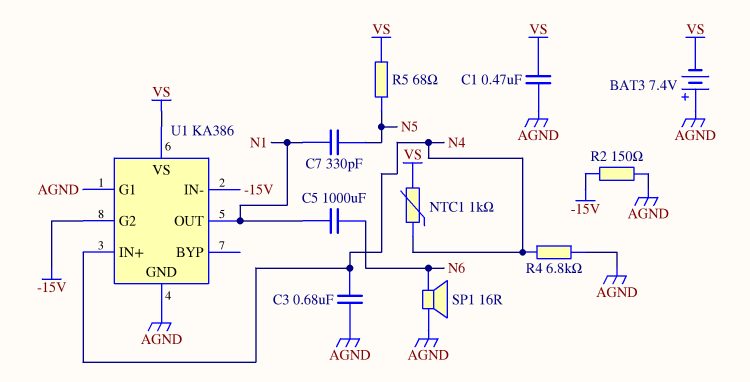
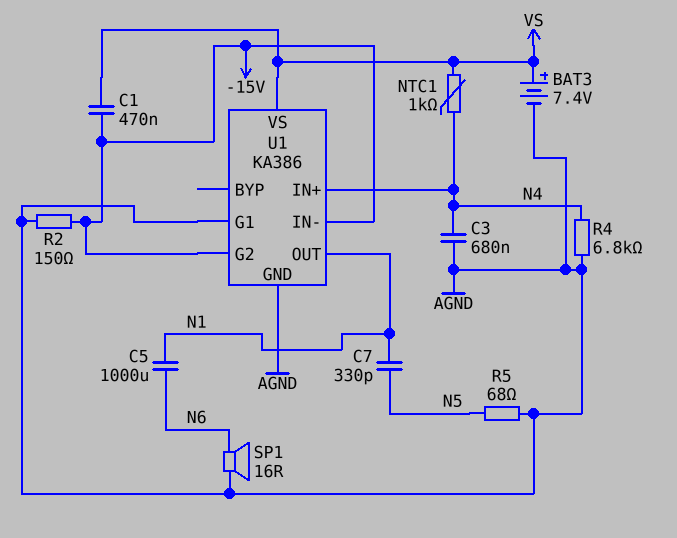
BAT3: 7.4V (plus AGND, minus VS) -> 7.4V (plus VS, minus AGND)
C1: 470nF (AGND, VS) -> 470nF (-15V, VS)
R5: 68 (N5, VS) -> 68 (AGND, N5)

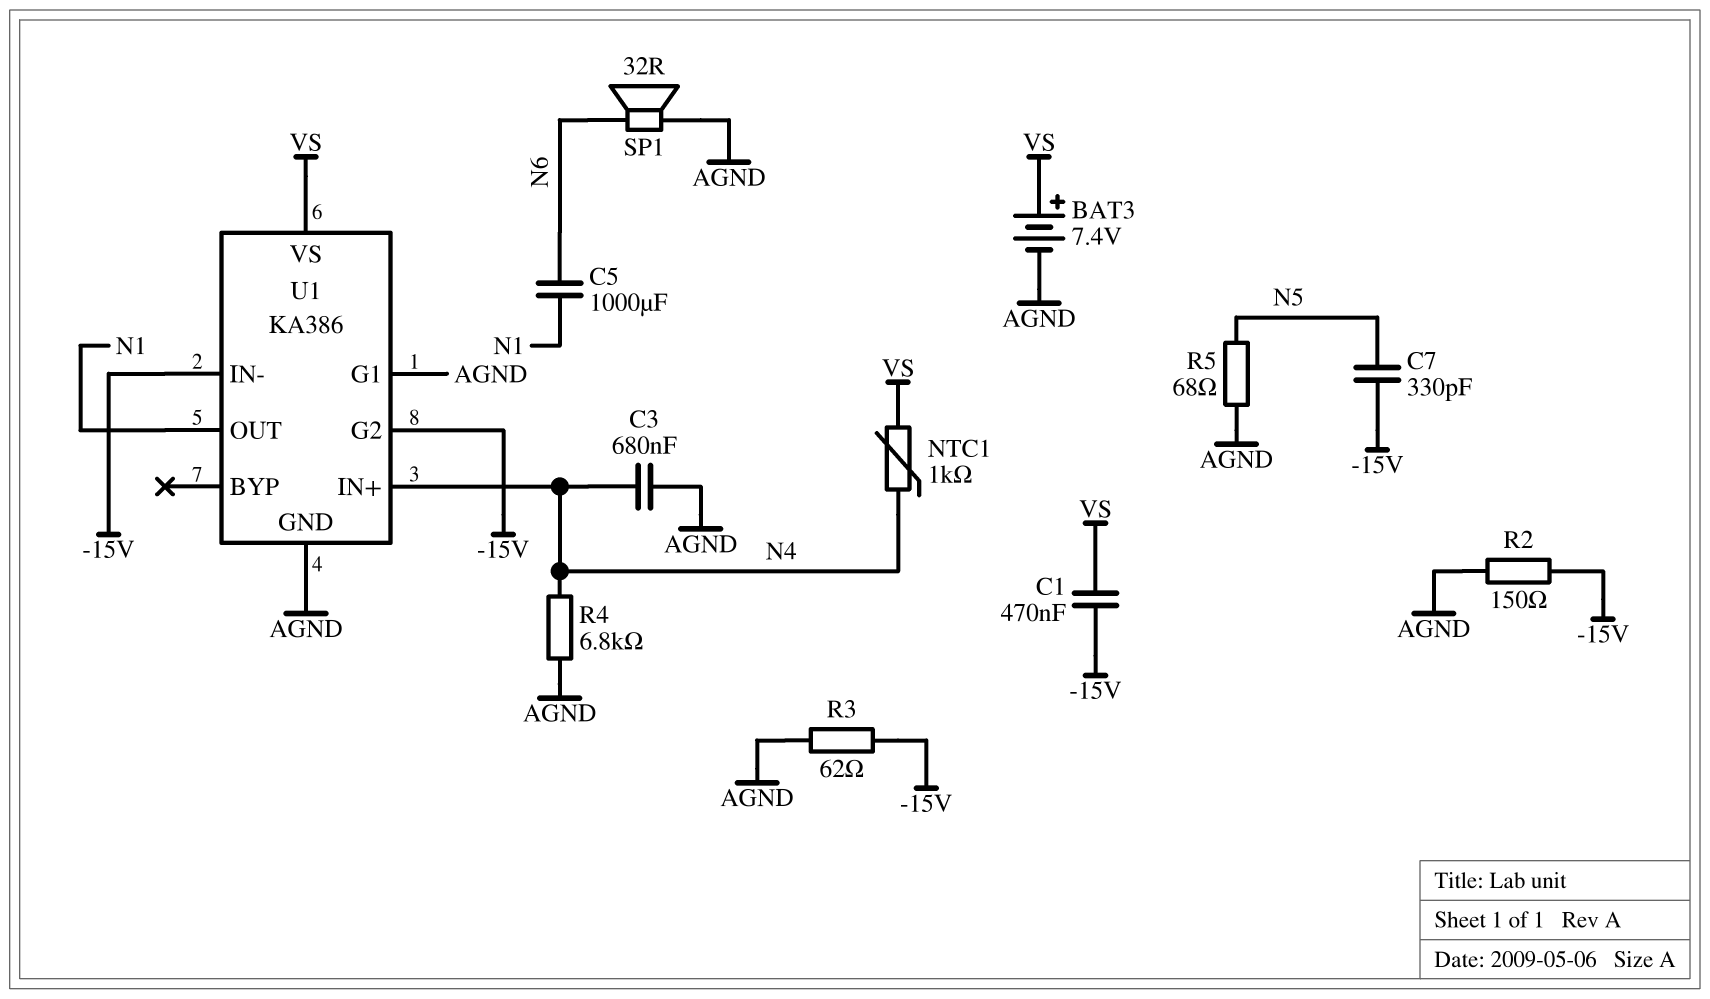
C7: 330pF (N1, N5) -> 330pF (-15V, N5)
R3: none -> 62 (-15V, AGND)
SP1: speaker 16R (AGND, N6) -> speaker 32R (AGND, N6)

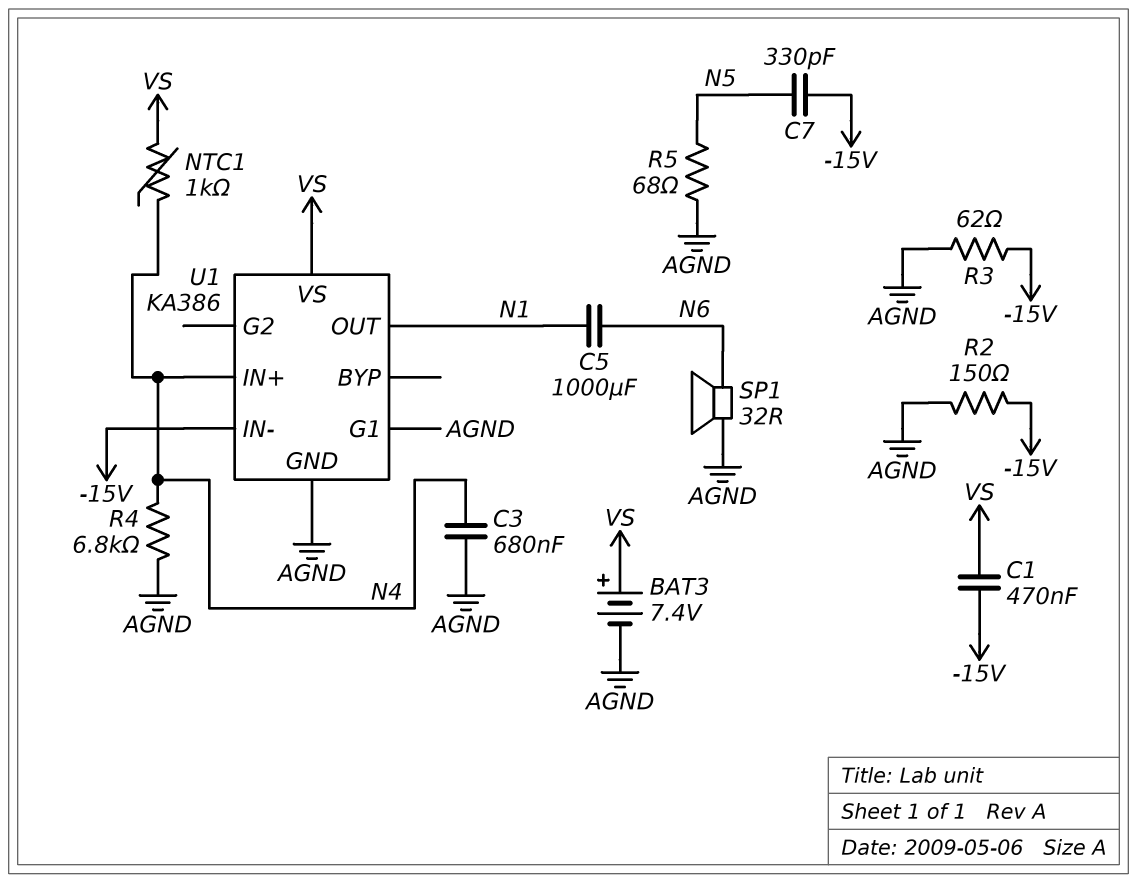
U1 pin G2: -15V -> none

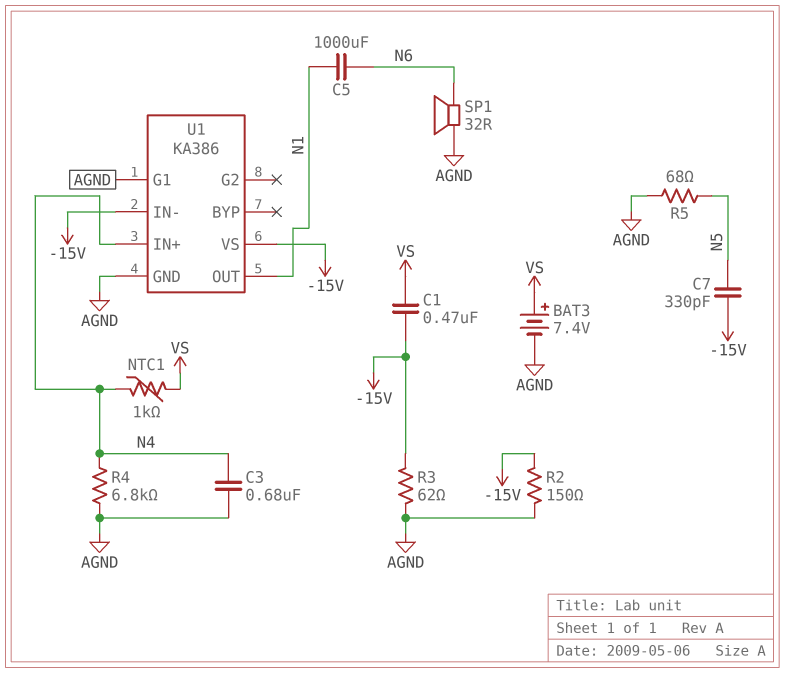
U1 pin VS: VS -> -15V

